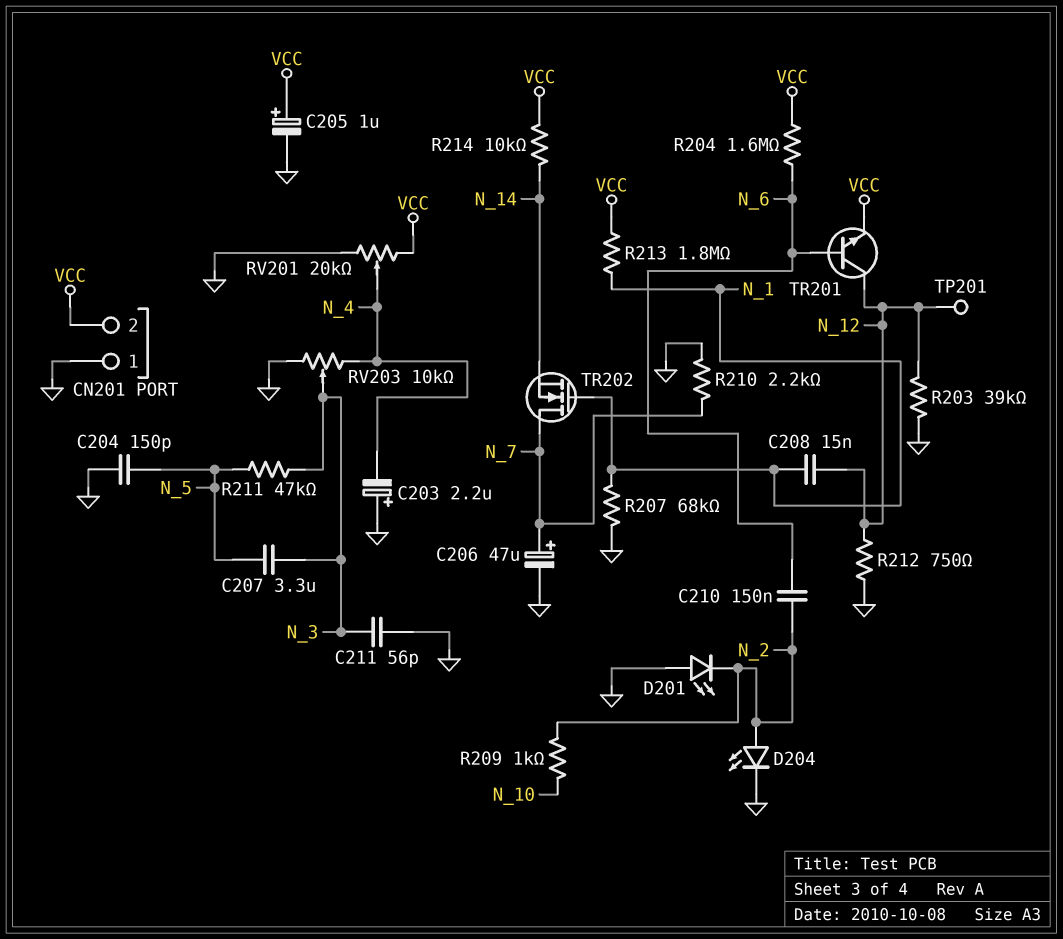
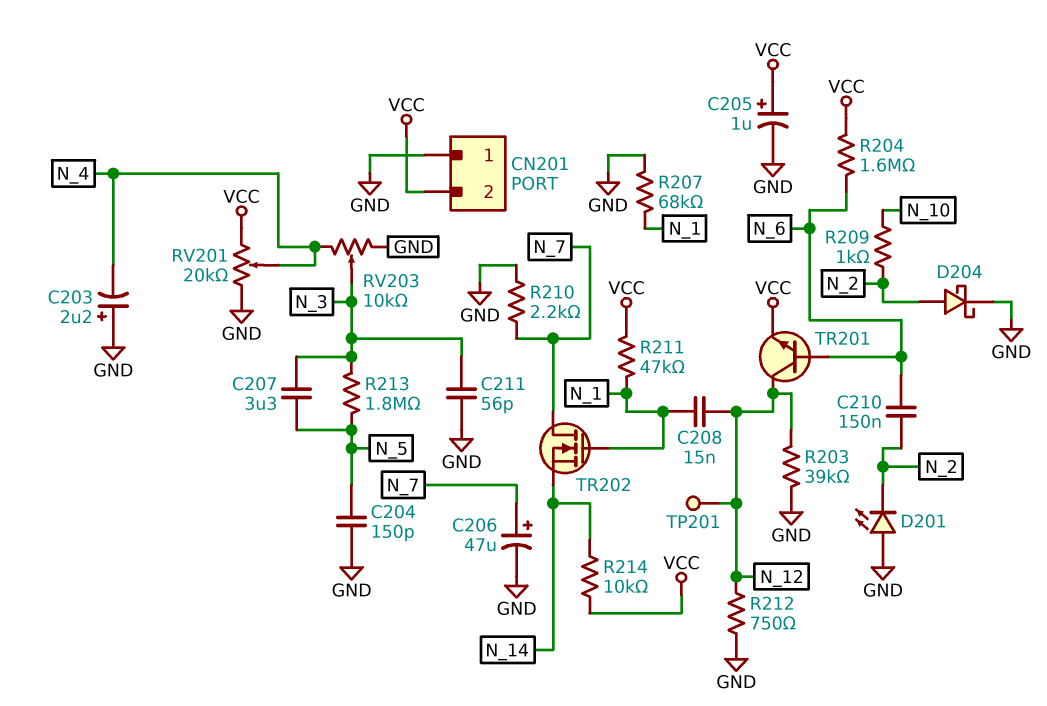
D204: LED (A N_2, K GND) -> schottky (A N_2, K GND)
R211: 47k (N_3, N_5) -> 47k (N_1, VCC)
R213: 1.8M (N_1, VCC) -> 1.8M (N_3, N_5)

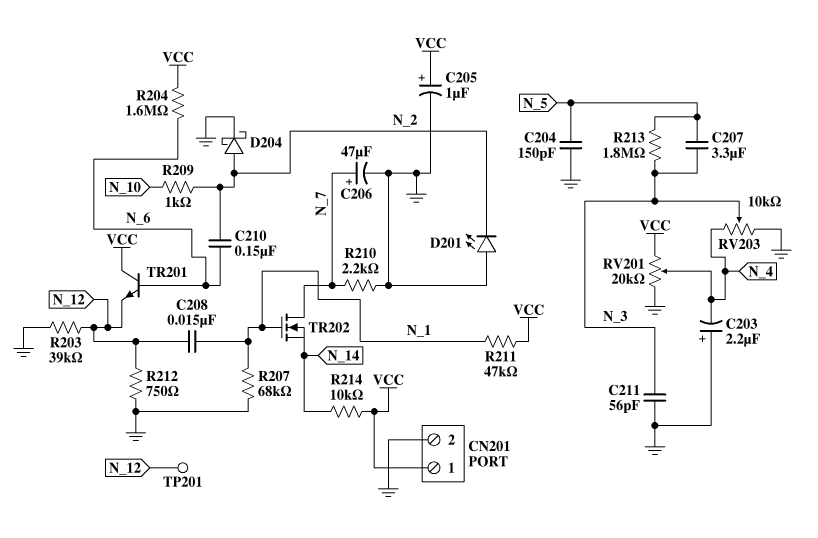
CN201 pin 1: GND -> VCC
CN201 pin 2: VCC -> GND
TR201: NPN (B N_6, C N_12, E VCC) -> NPN (B N_6, C VCC, E N_12)

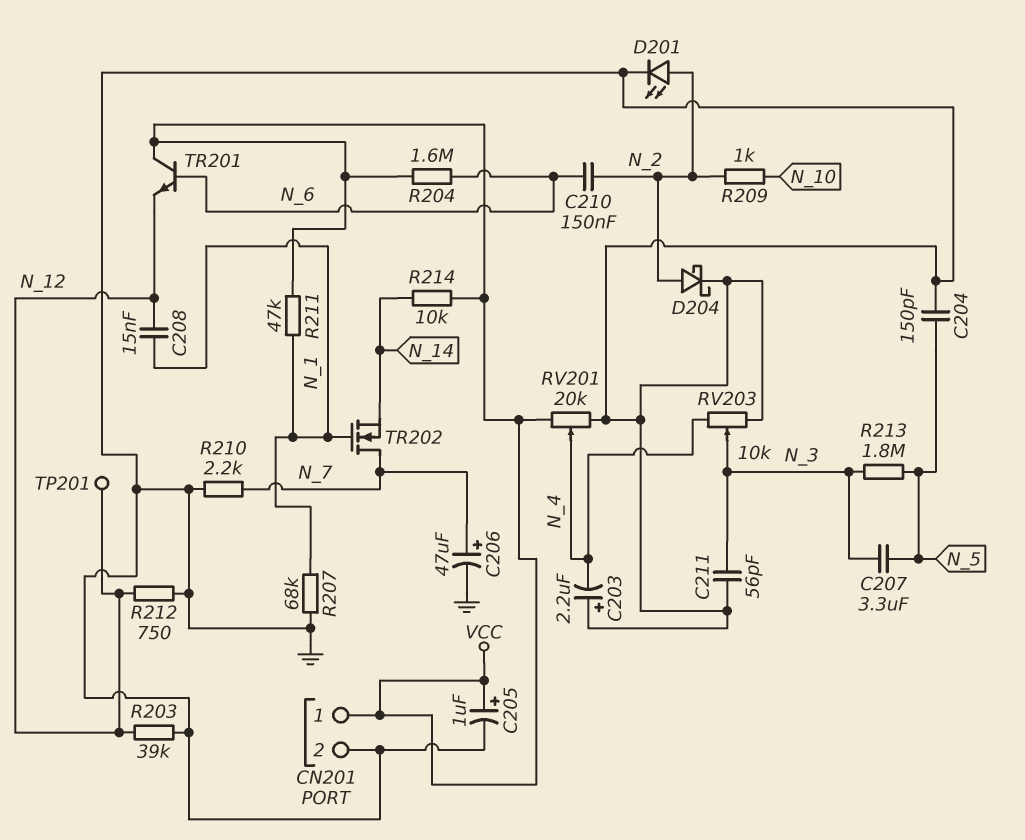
D201: LED (A GND, K N_2) -> LED (A N_2, K GND)

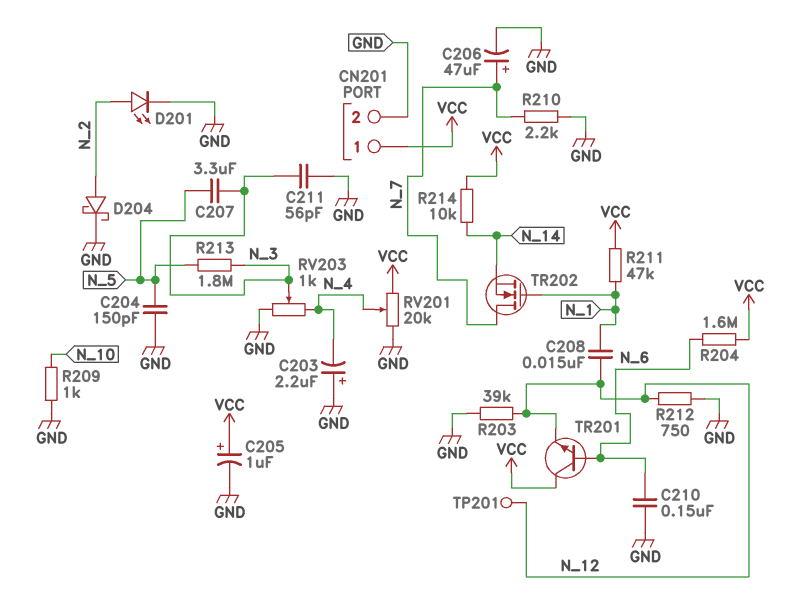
C210: 150nF (N_2, N_6) -> 150nF (GND, N_6)
R207: 68k (GND, N_1) -> none
R209: 1k (N_2, N_10) -> 1k (GND, N_10)
RV203: 10k (GND, N_4, wiper N_3) -> 1k (GND, N_4, wiper N_3)

